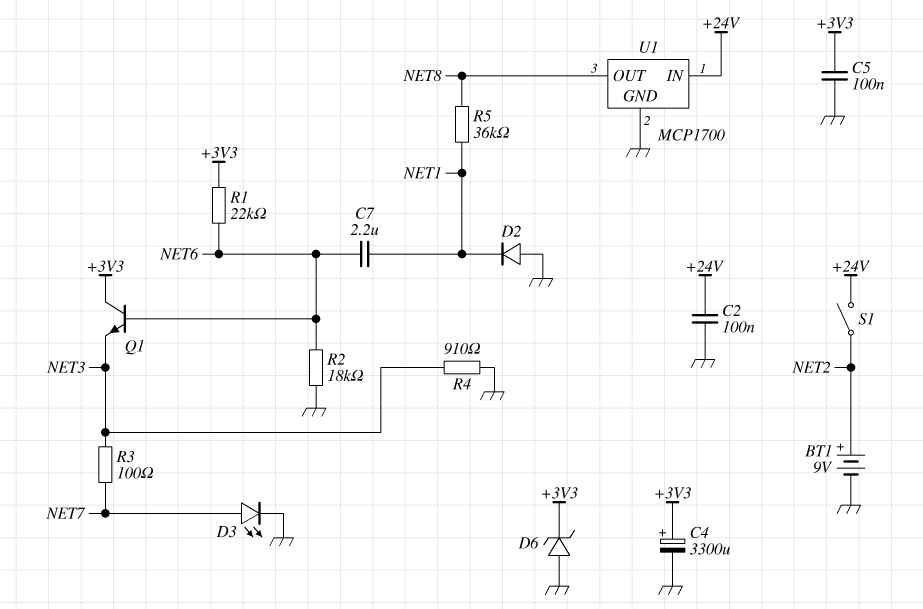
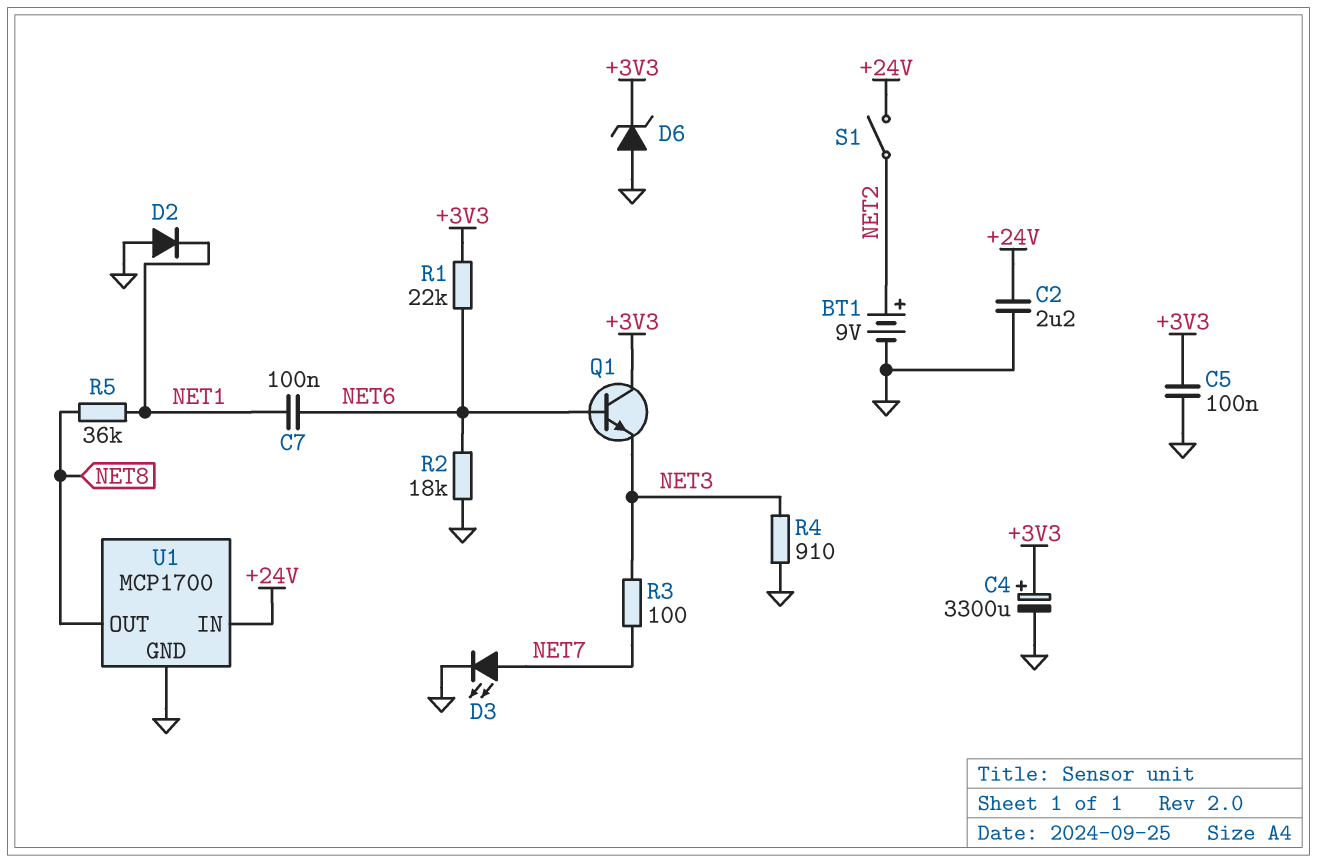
C2: 100nF (+24V, GND) -> 2.2uF (+24V, GND)
C7: 2.2uF (NET1, NET6) -> 100nF (NET1, NET6)

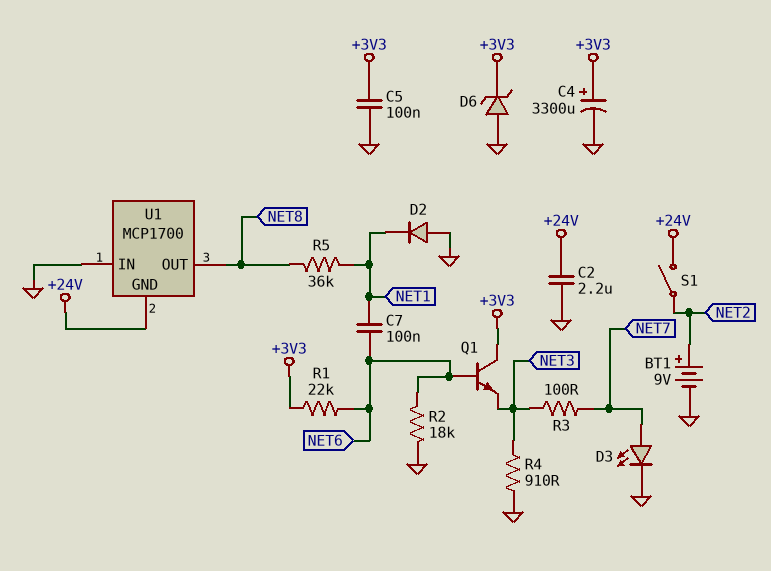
U1 pin GND: GND -> +24V
U1 pin IN: +24V -> GND

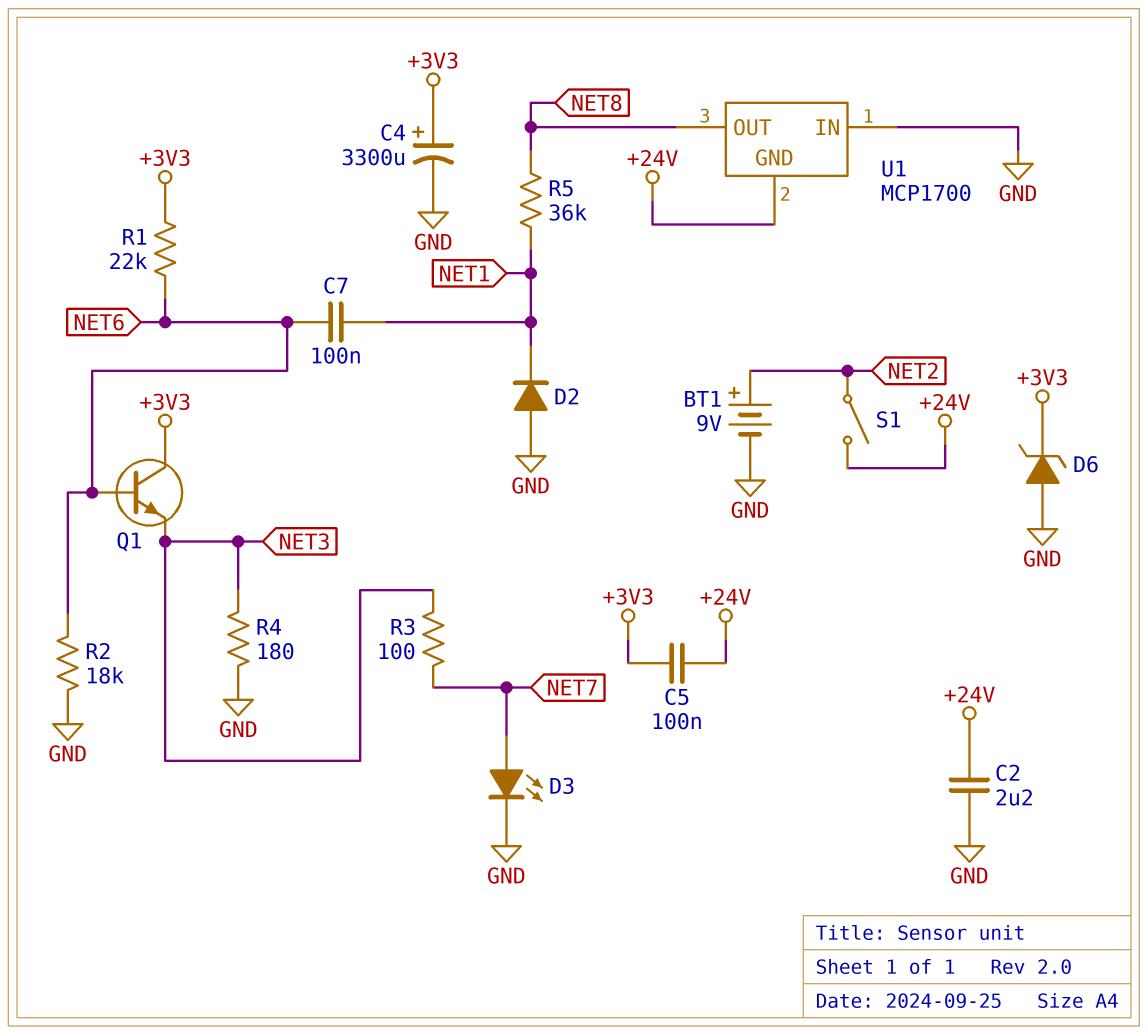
C5: 100nF (+3V3, GND) -> 100nF (+3V3, +24V)
R4: 910 (GND, NET3) -> 180 (GND, NET3)

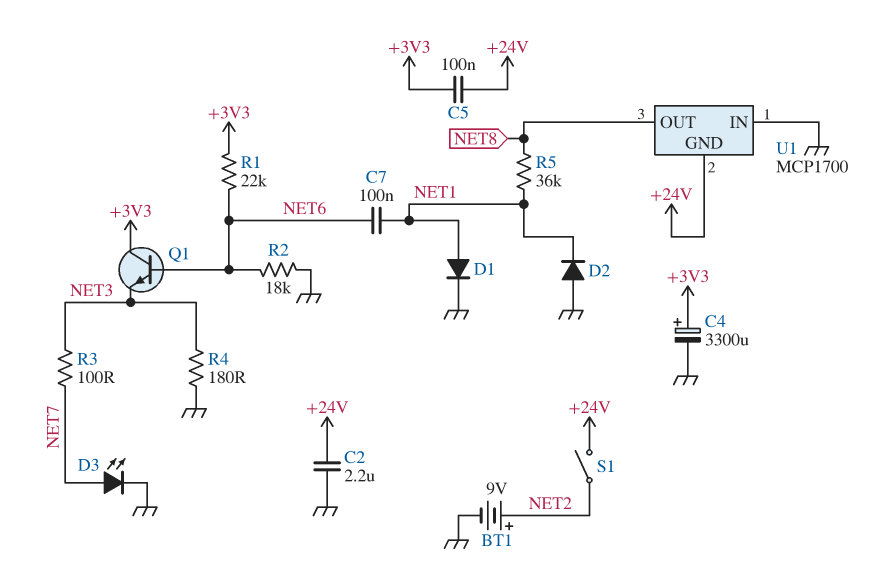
D1: none -> diode (A NET1, K GND)
D6: zener (A GND, K +3V3) -> none

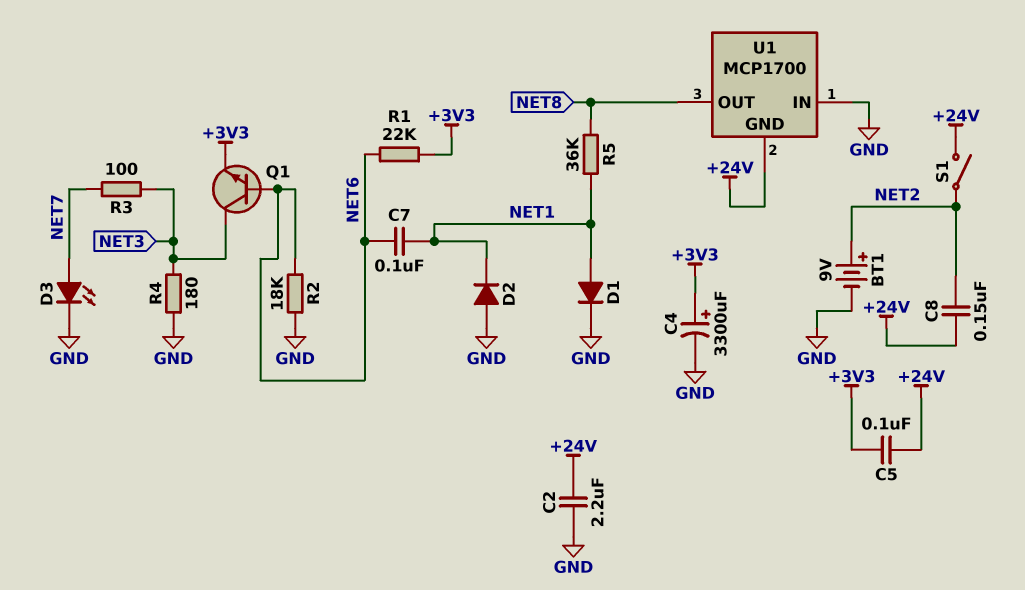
C8: none -> 150nF (+24V, NET2)
Q1: NPN (B NET6, C +3V3, E NET3) -> NPN (B NET6, C NET3, E +3V3)

